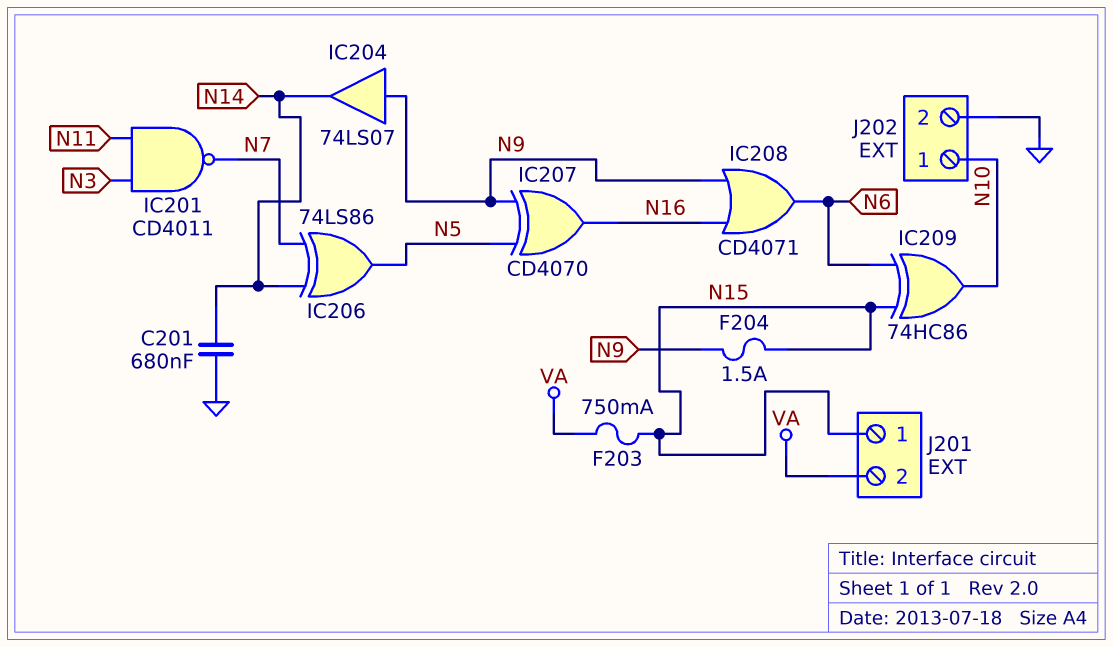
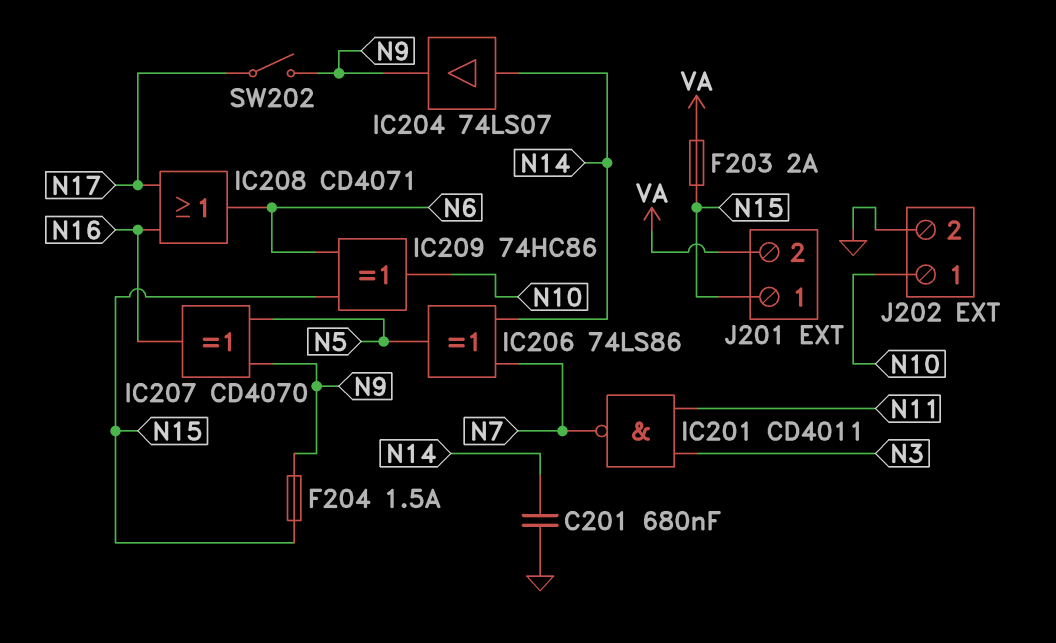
F203: 750mA (N15, VA) -> 2A (N15, VA)
IC204: buffer 74LS07 (in N9, out N14) -> buffer 74LS07 (in N14, out N9)
IC208: OR CD4071 (in N9, in N16, out N6) -> OR CD4071 (in N16, in N17, out N6)
SW202: none -> switch (N9, N17)

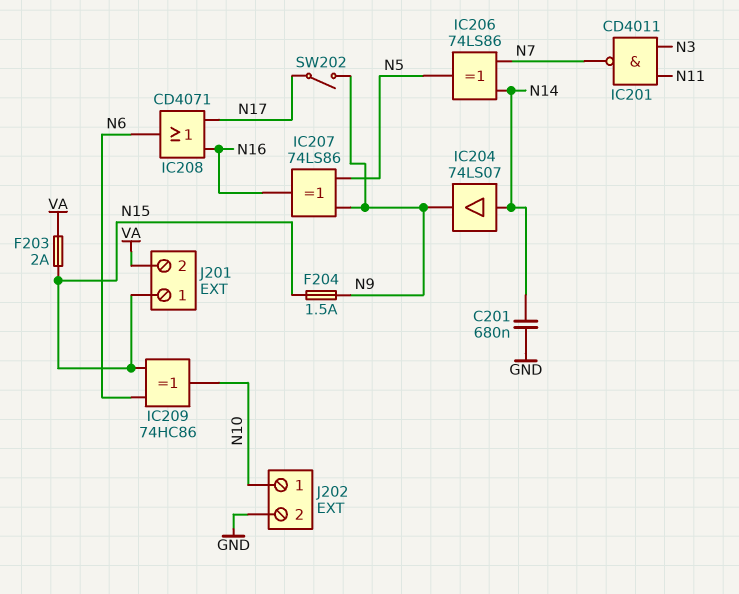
IC207: XOR CD4070 (in N5, in N9, out N16) -> XOR 74LS86 (in N5, in N9, out N16)

